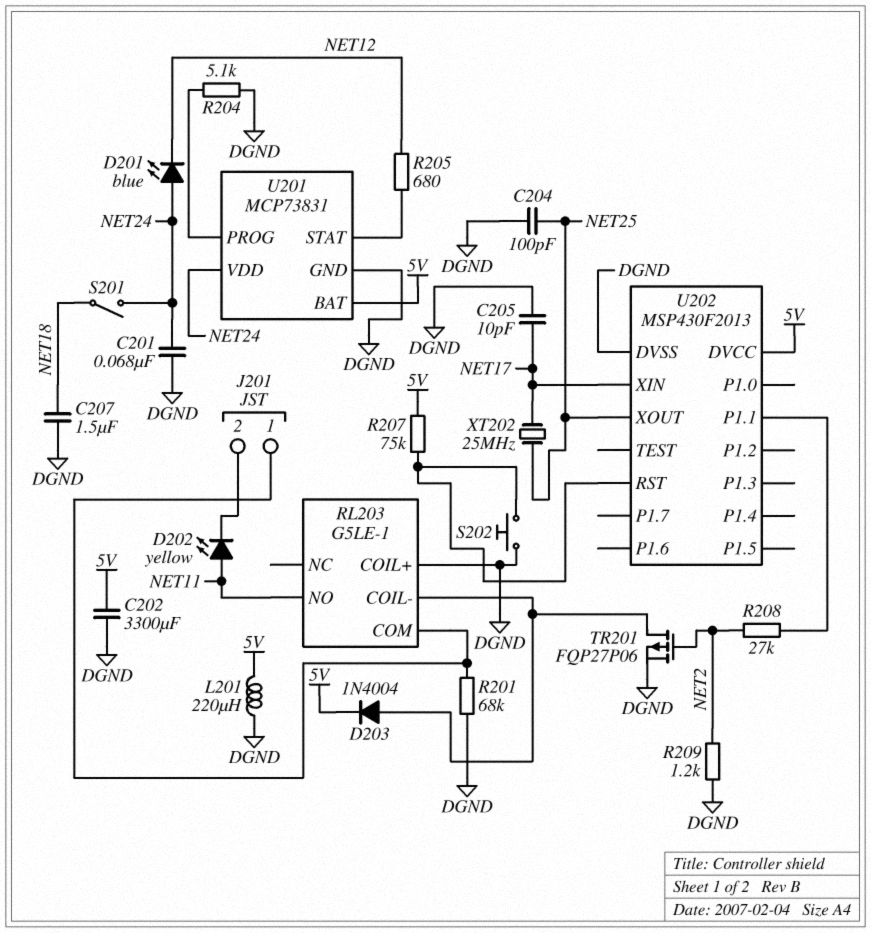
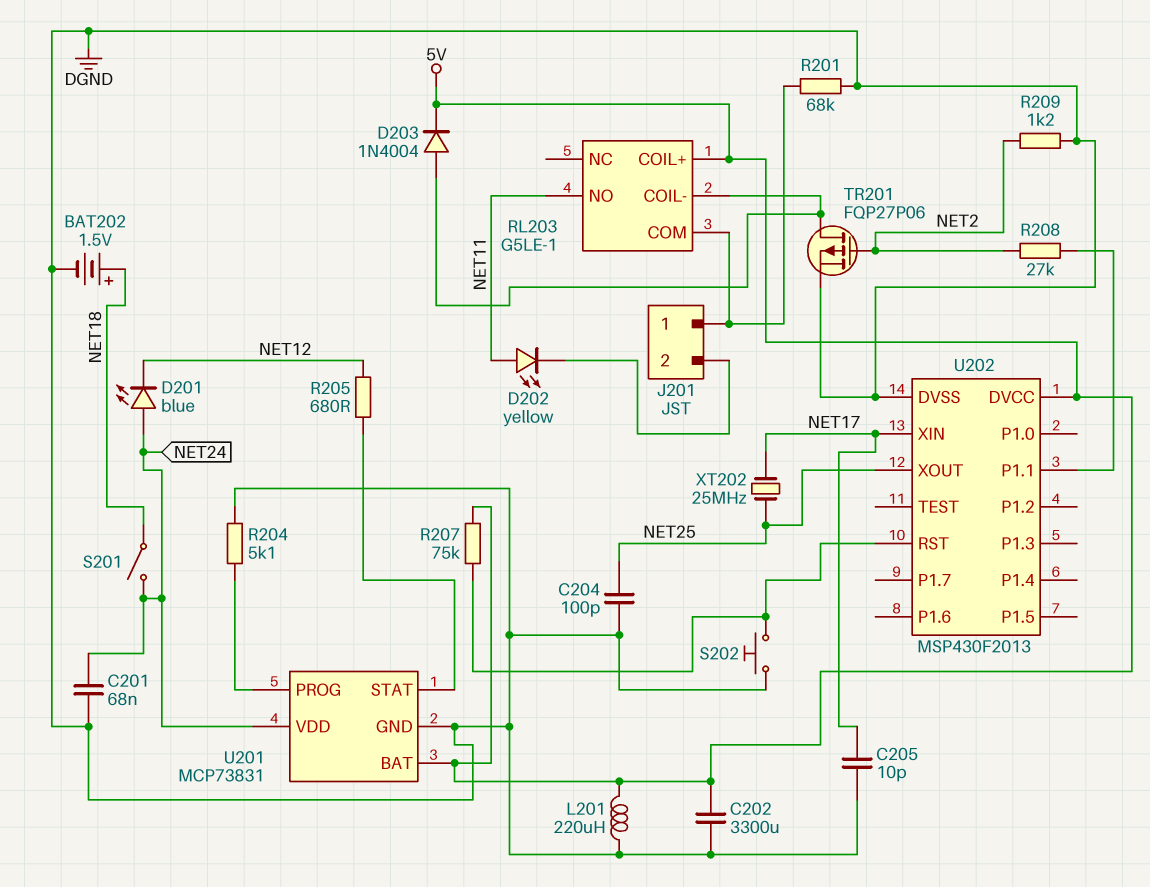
BAT202: none -> 1.5V (plus NET18, minus DGND)
C207: 1.5uF (DGND, NET18) -> none
RL203 pin COIL+: DGND -> 5V

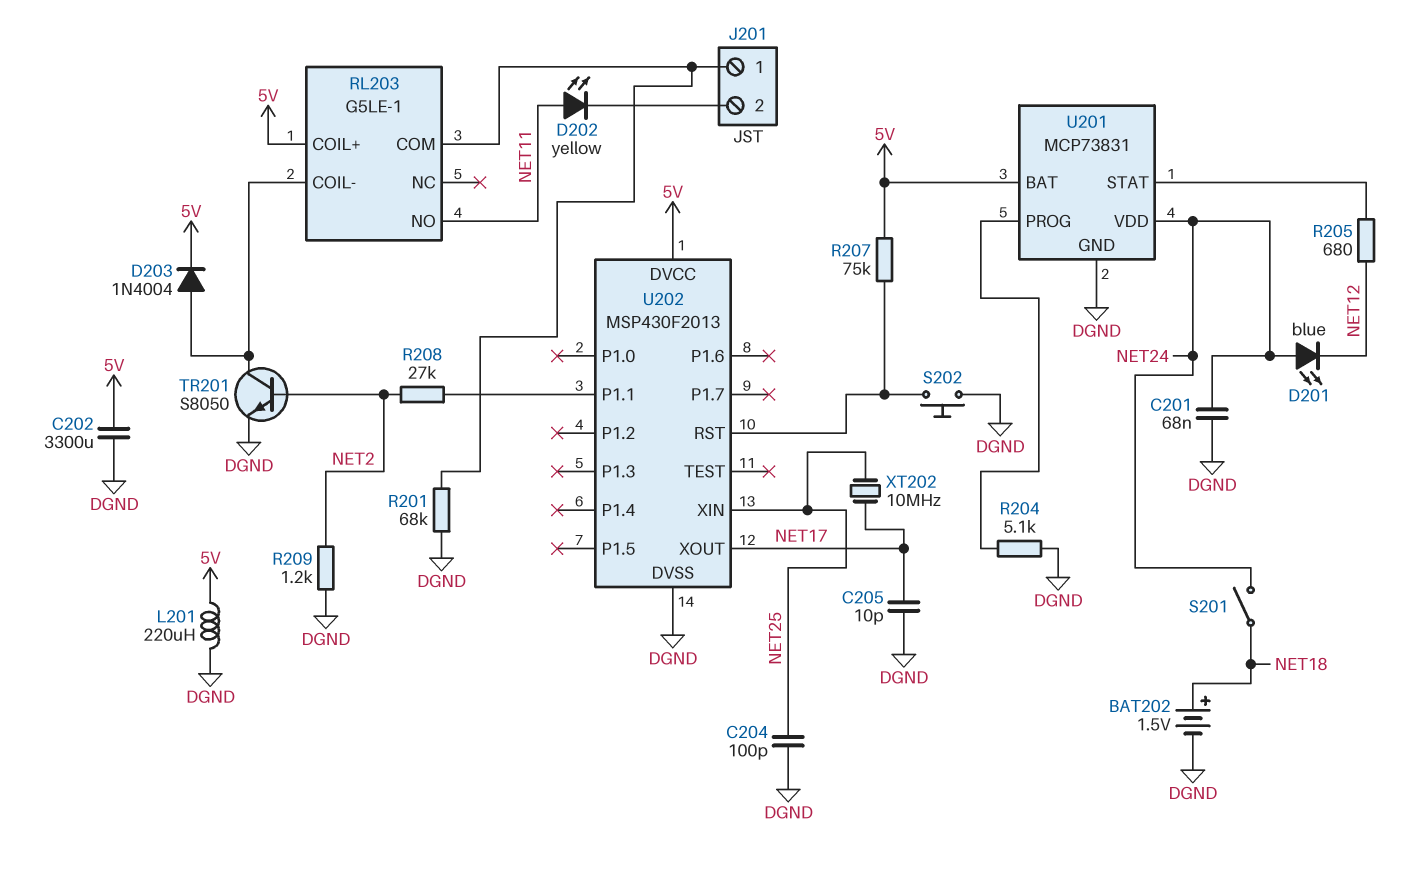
TR201: PMOS FQP27P06 (G NET2, D RL203/COIL-, S DGND) -> NPN S8050 (B NET2, C RL203/COIL-, E DGND)
U202 pin XIN: NET17 -> NET25
U202 pin XOUT: NET25 -> NET17
XT202: 25MHz (NET17, NET25) -> 10MHz (NET17, NET25)

